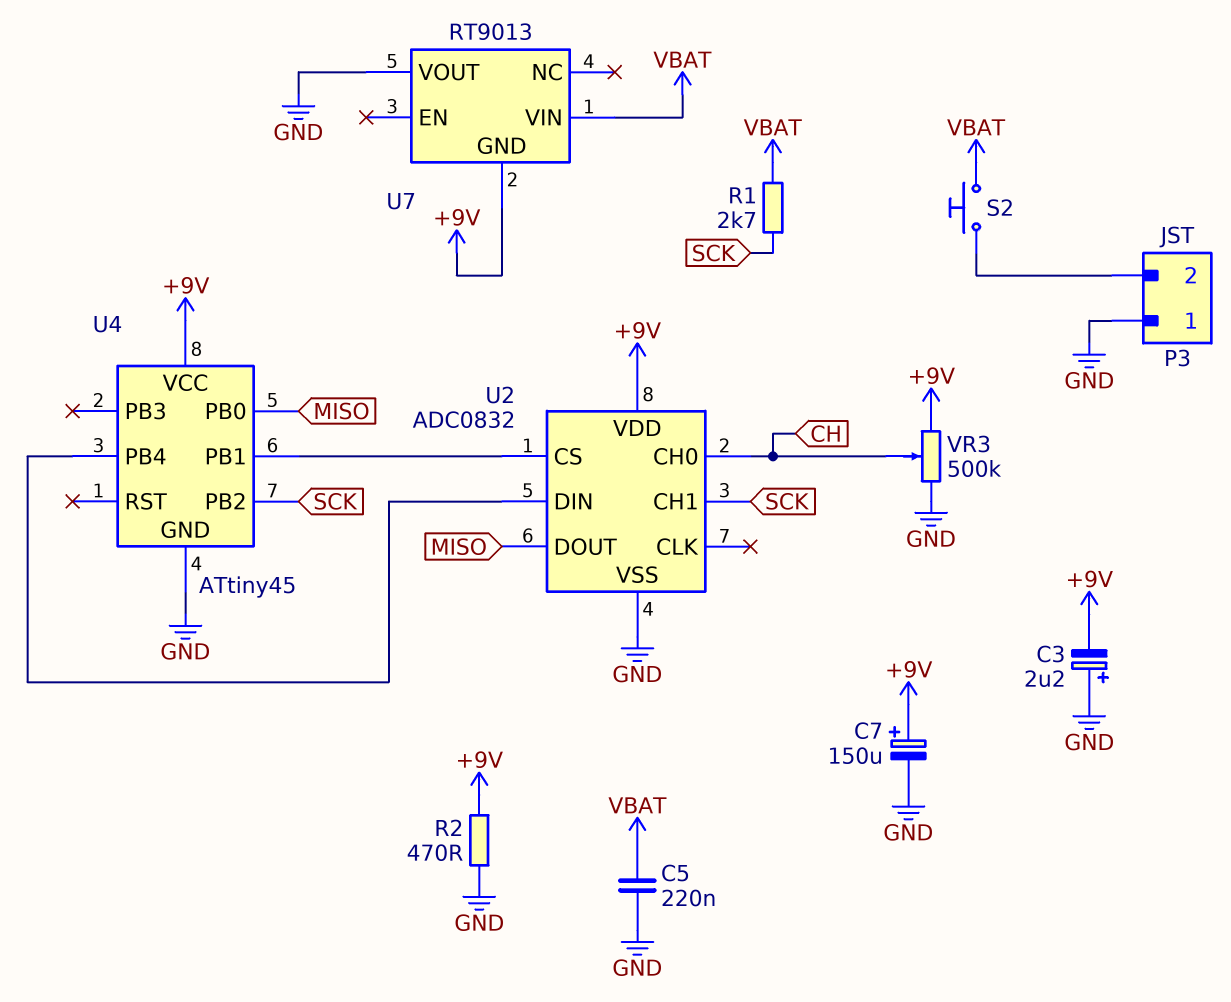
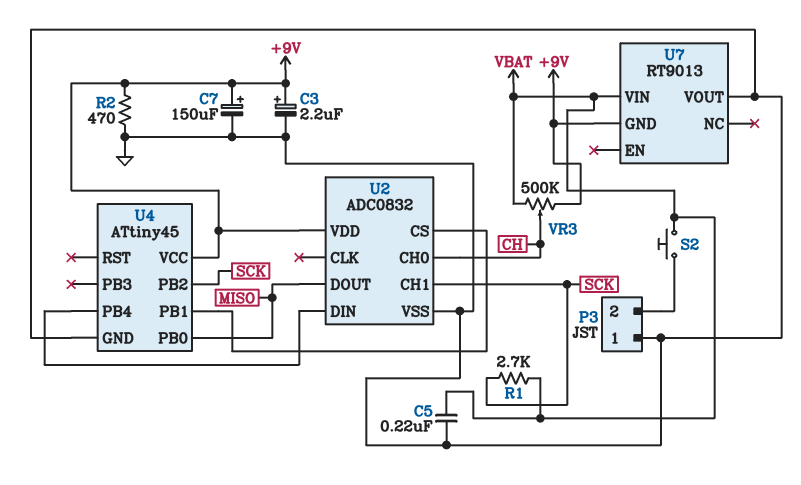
C3: 2.2uF (plus GND, minus +9V) -> 2.2uF (plus +9V, minus GND)
VR3: 500k (+9V, GND, wiper CH) -> 500k (+9V, VBAT, wiper CH)

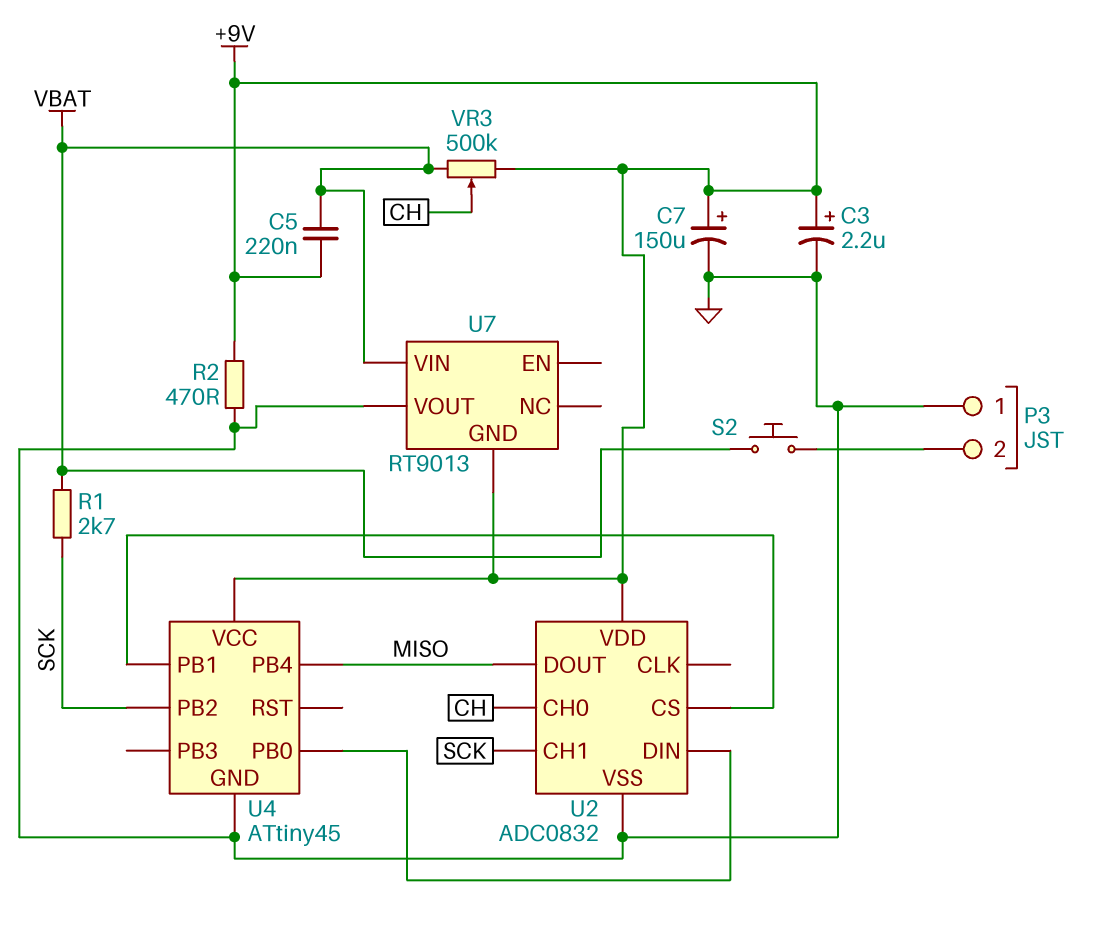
C5: 220nF (GND, VBAT) -> 220nF (+9V, VBAT)
U4 pin PB0: MISO -> U2/DIN
U4 pin PB4: U2/DIN -> MISO

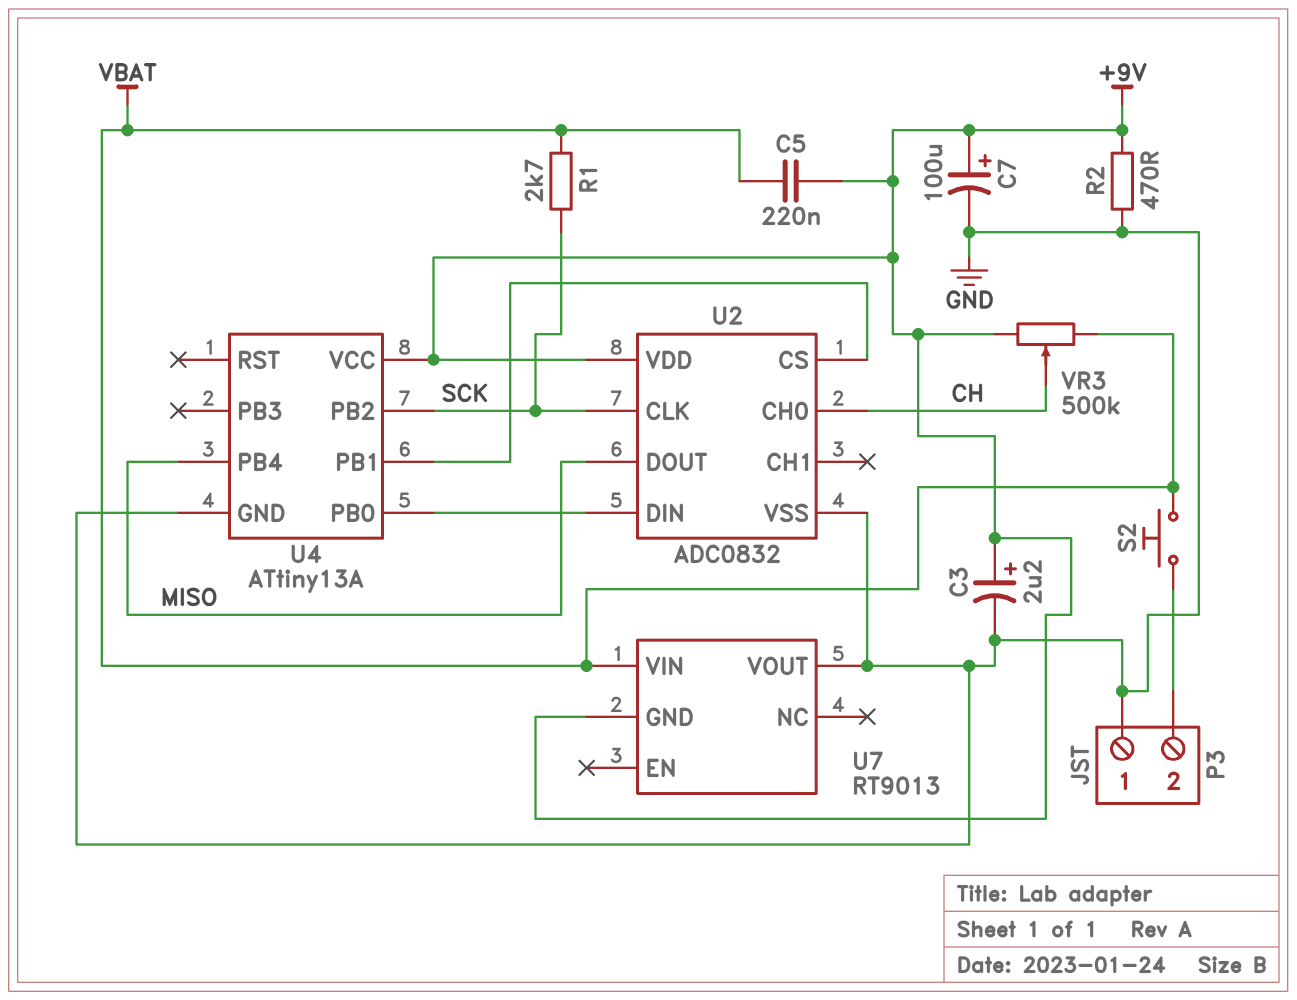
C7: 150uF (plus +9V, minus GND) -> 100uF (plus +9V, minus GND)
U2 pin CH1: SCK -> none
U2 pin CLK: none -> SCK
U4: ATtiny45 -> ATtiny13A

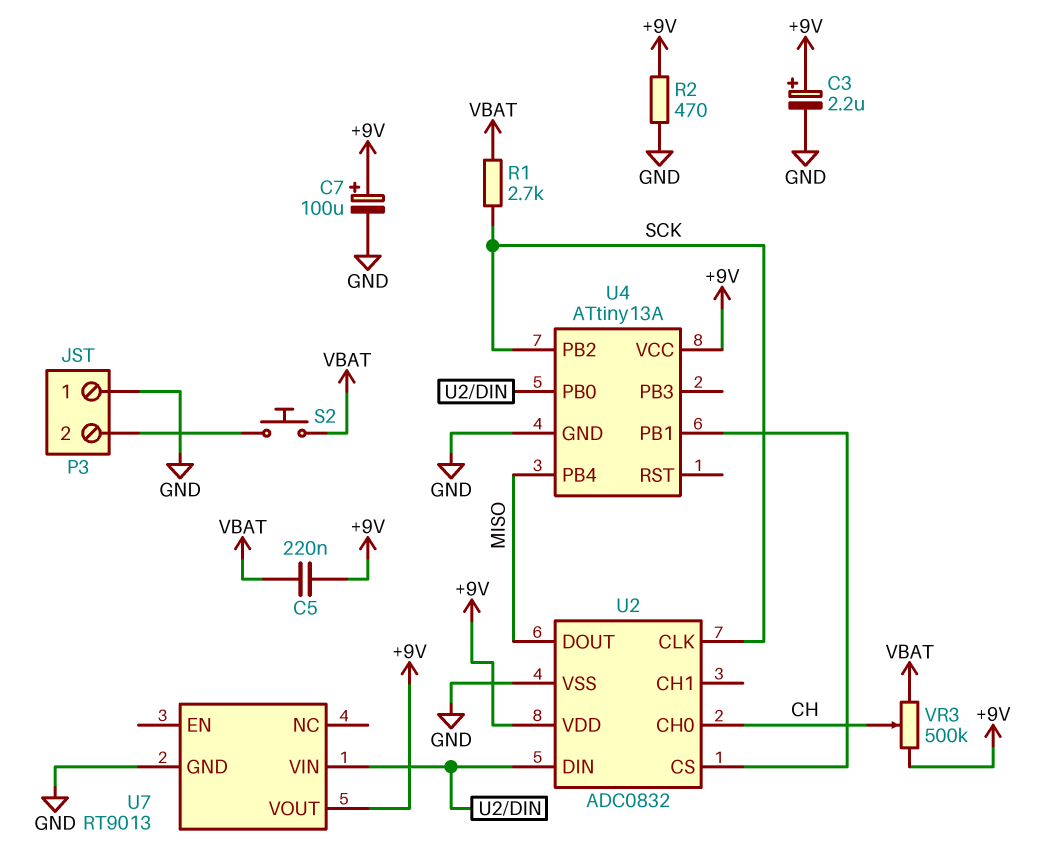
U7 pin GND: +9V -> GND
U7 pin VIN: VBAT -> U2/DIN
U7 pin VOUT: GND -> +9V

